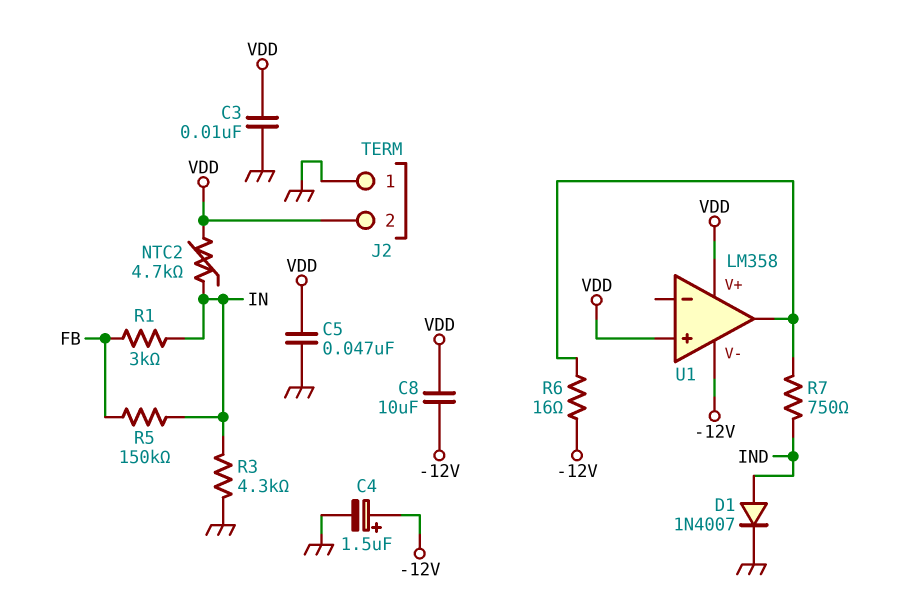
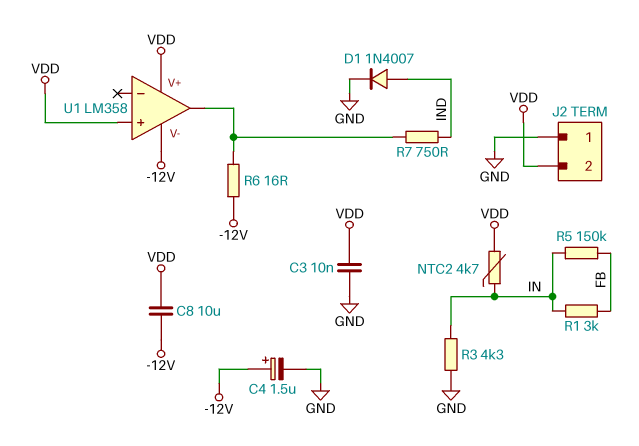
C5: 47nF (GND, VDD) -> none

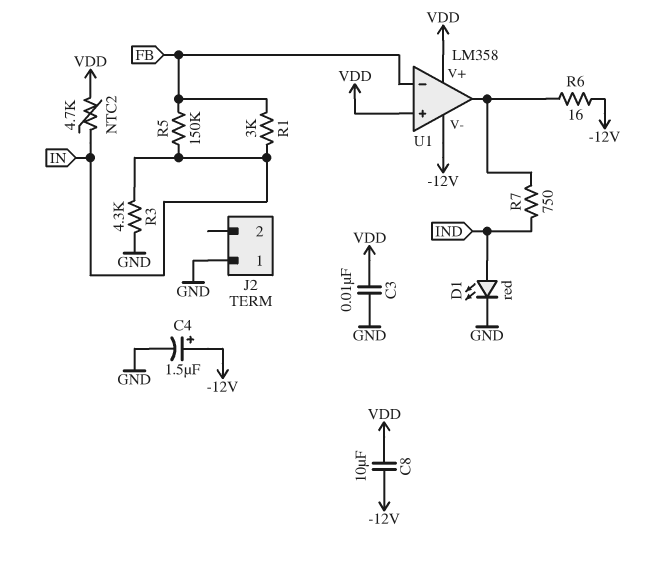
D1: diode 1N4007 (A IND, K GND) -> LED red (A IND, K GND)
J2 pin 2: VDD -> none
U1 pin in-: none -> FB

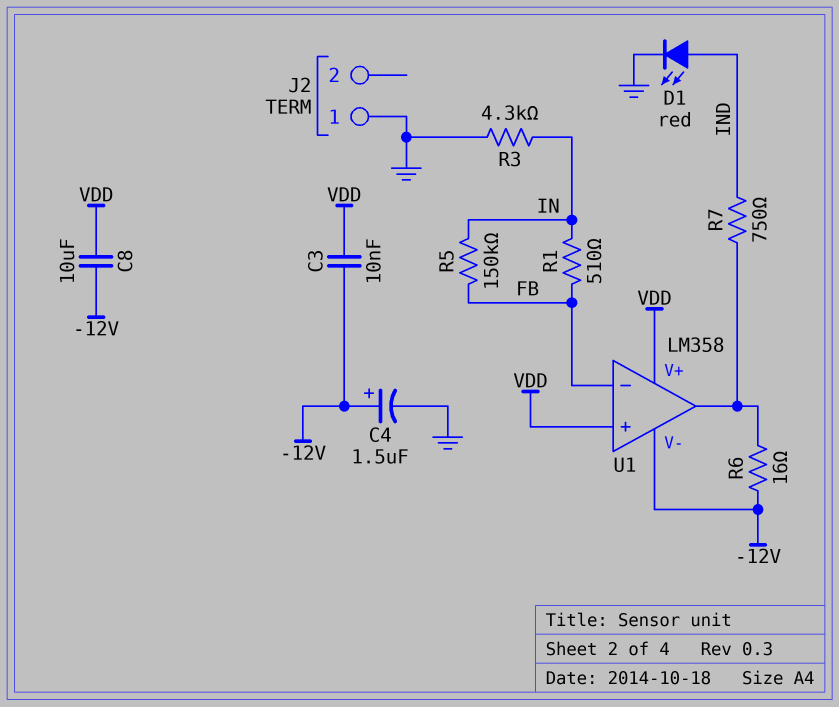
C3: 10nF (GND, VDD) -> 10nF (-12V, VDD)
NTC2: 4.7k (IN, VDD) -> none
R1: 3k (FB, IN) -> 510 (FB, IN)

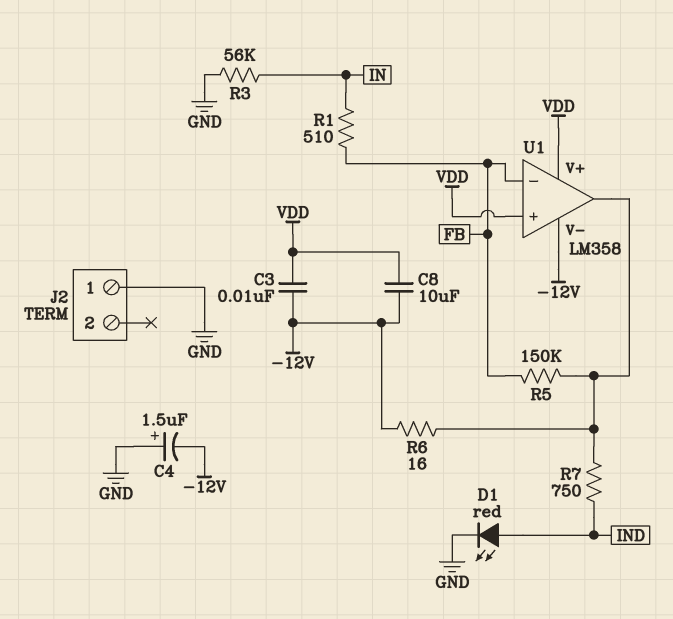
C4: 1.5uF (plus -12V, minus GND) -> 1.5uF (plus GND, minus -12V)
R3: 4.3k (GND, IN) -> 56k (GND, IN)
R5: 150k (FB, IN) -> 150k (FB, U1/out)

